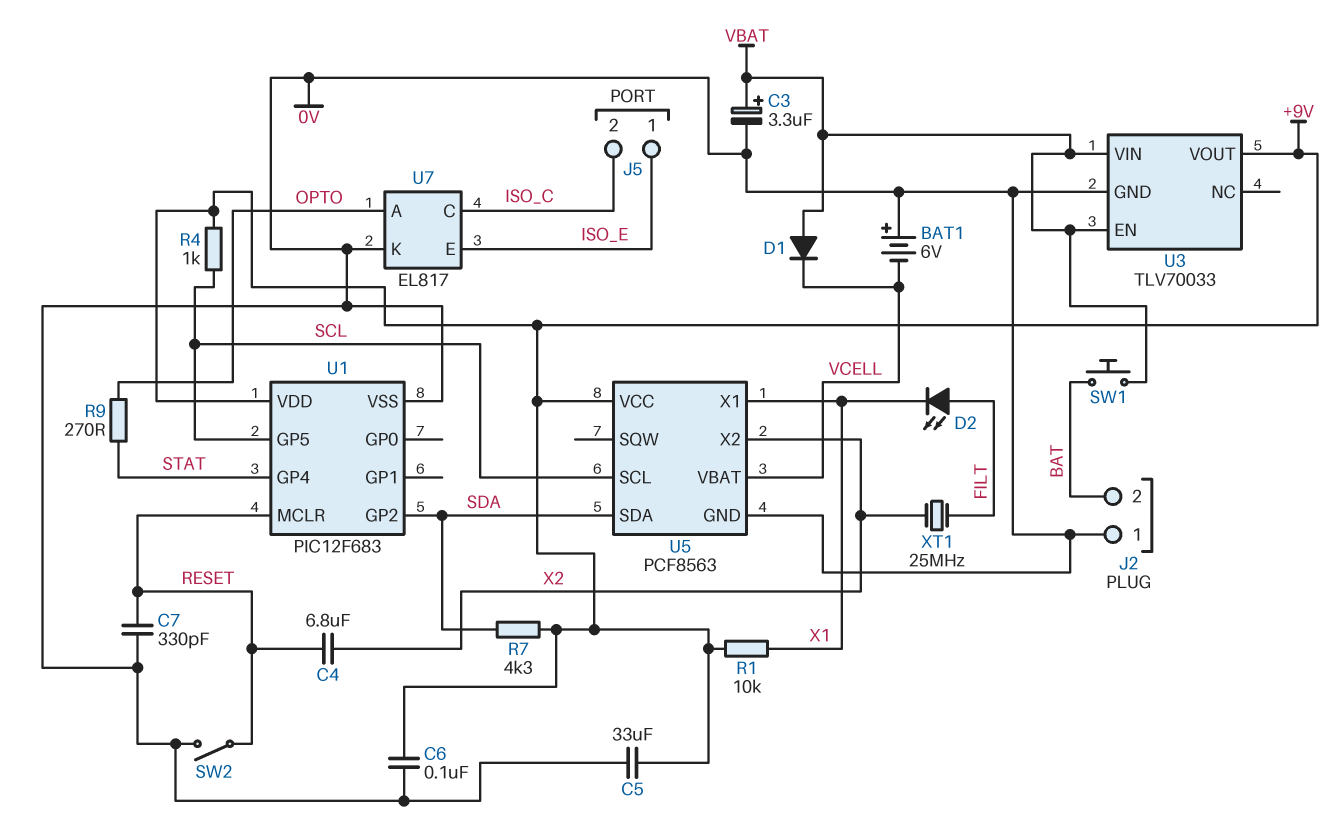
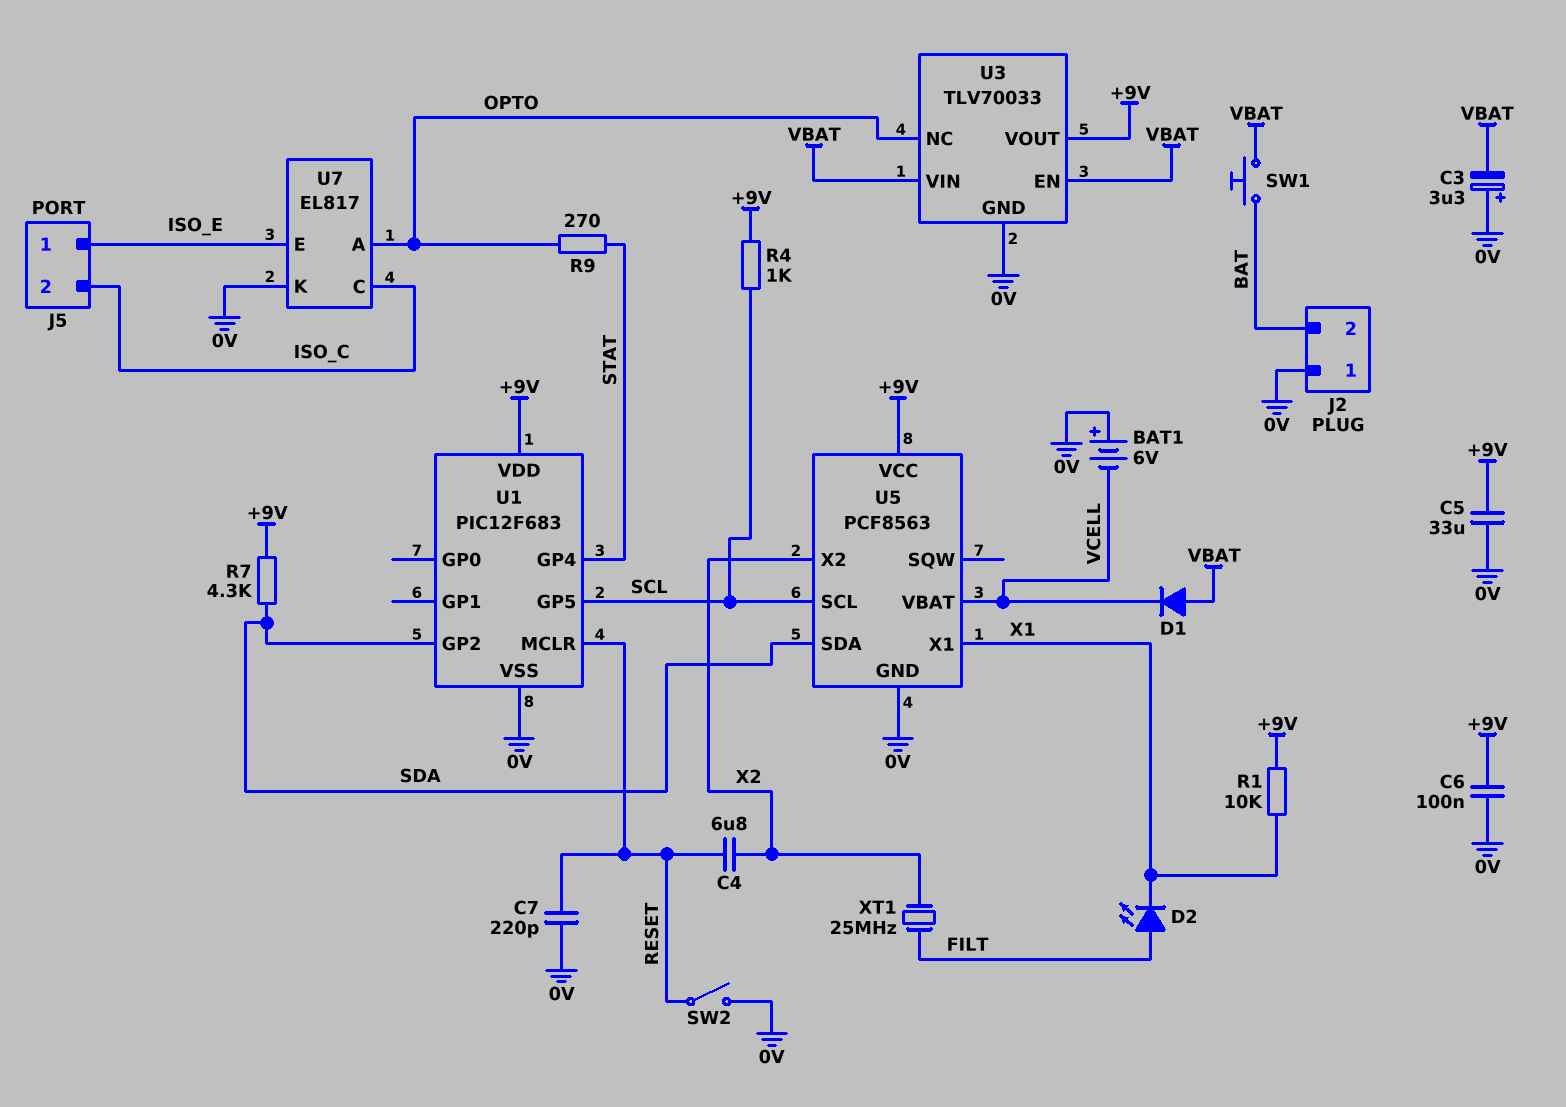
C3: 3.3uF (plus VBAT, minus 0V) -> 3.3uF (plus 0V, minus VBAT)
C7: 330pF (0V, RESET) -> 220pF (0V, RESET)
U3 pin NC: none -> OPTO

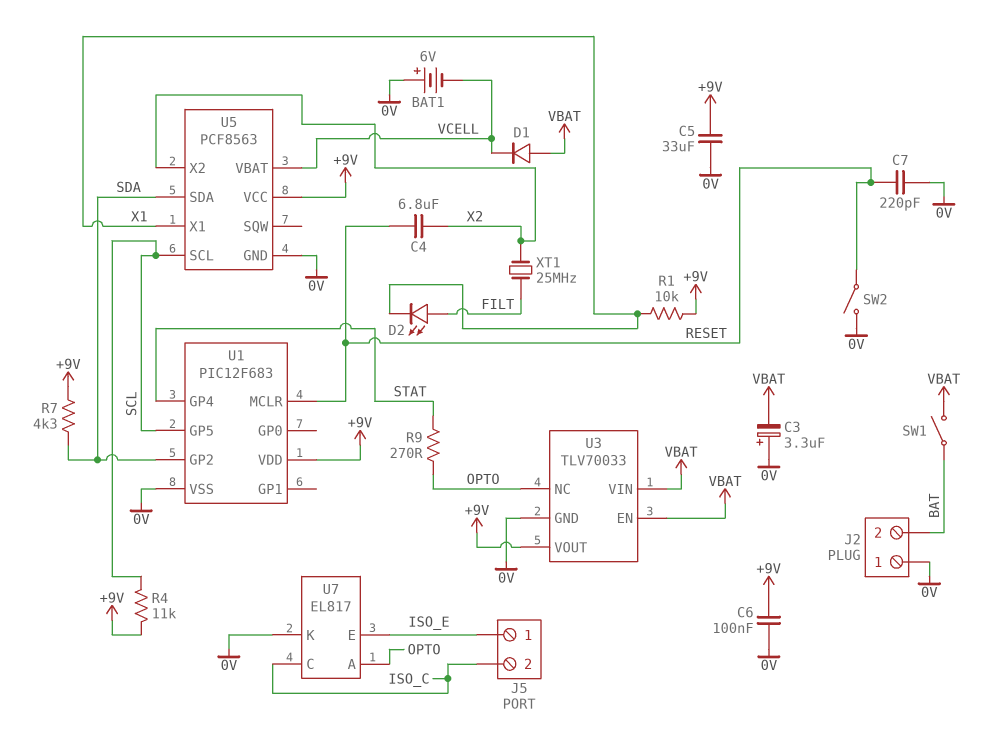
R4: 1k (+9V, SCL) -> 11k (+9V, SCL)
SW1: button (BAT, VBAT) -> switch (BAT, VBAT)

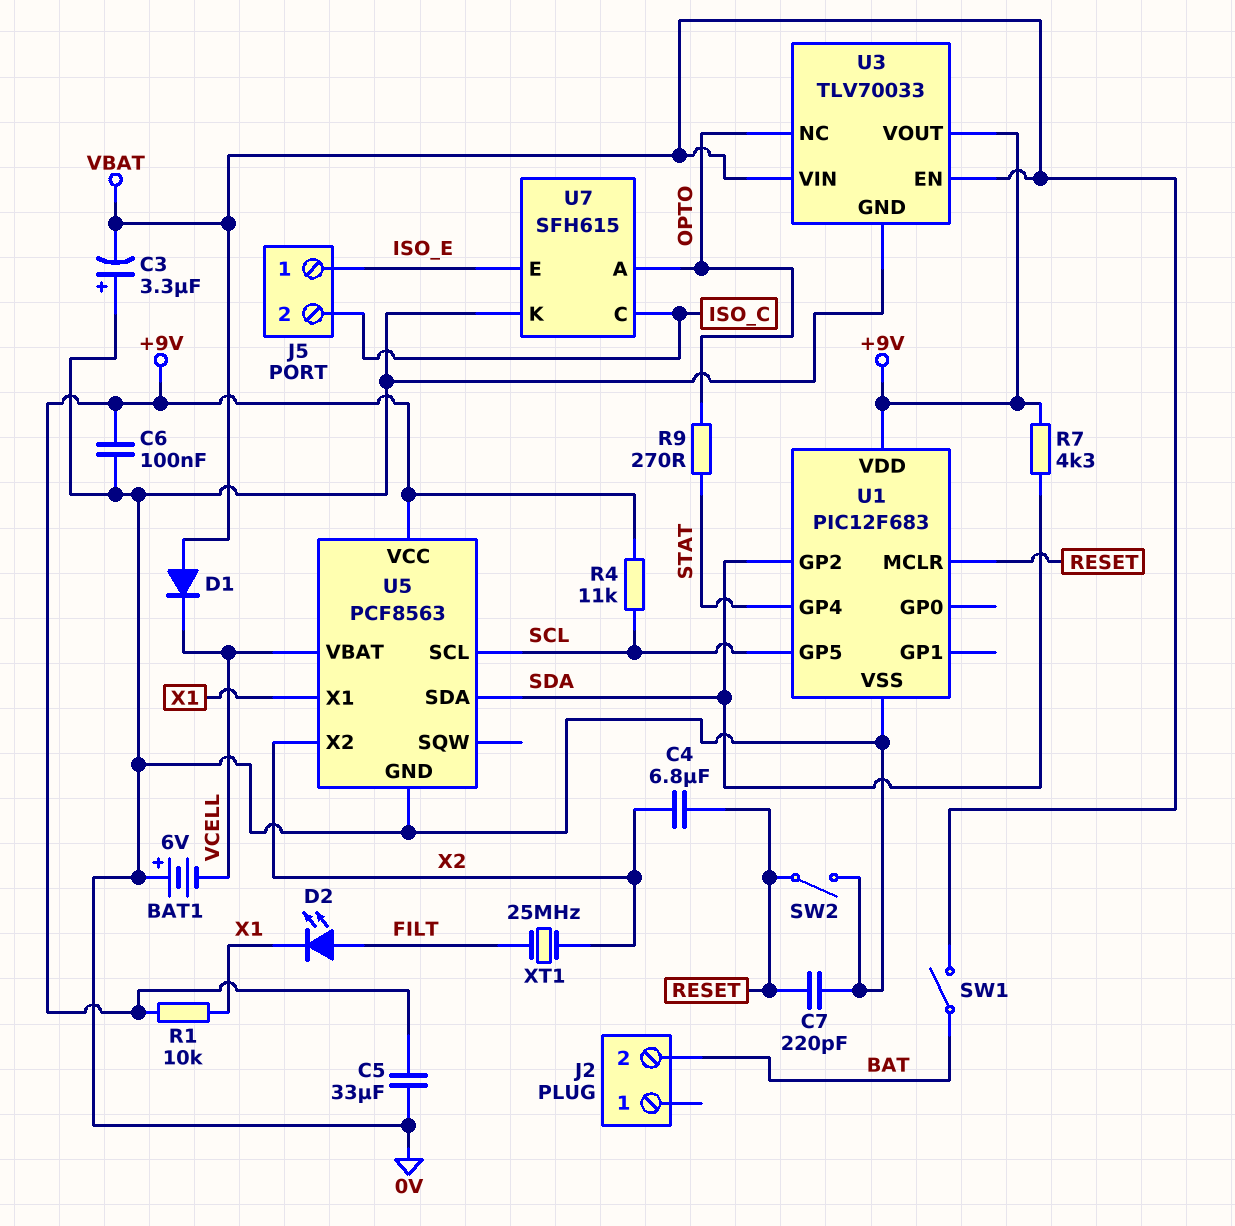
J2 pin 1: 0V -> none
U7: EL817 -> SFH615

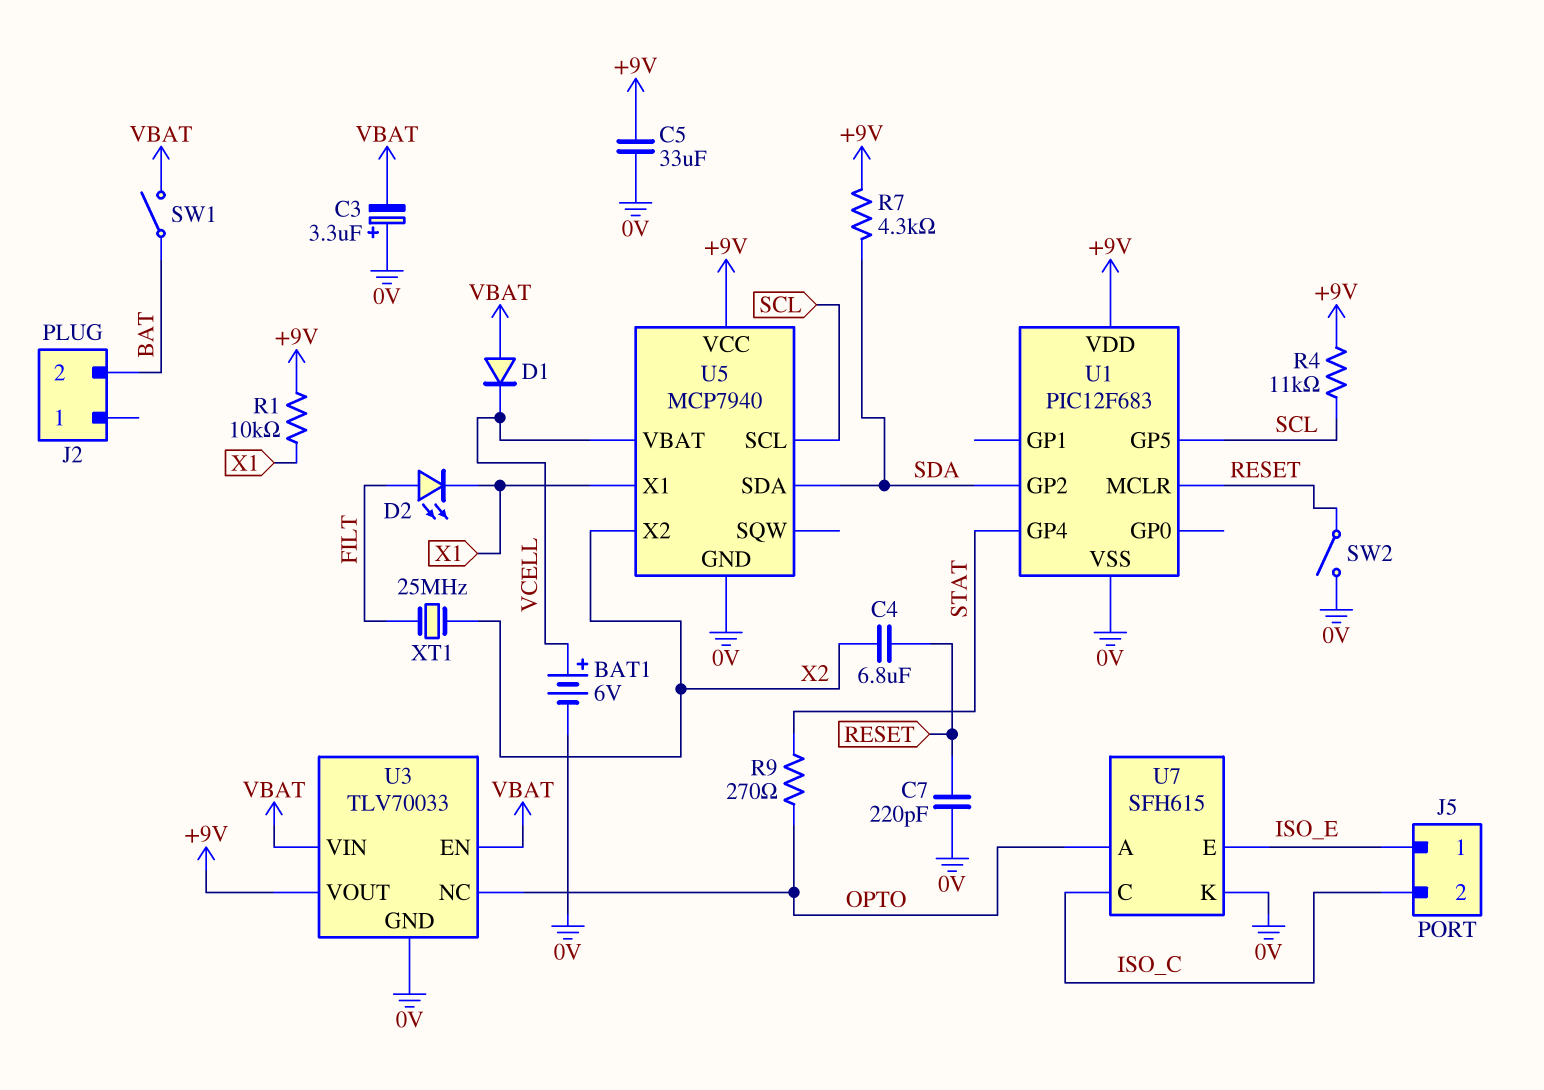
BAT1: 6V (plus 0V, minus VCELL) -> 6V (plus VCELL, minus 0V)
C6: 100nF (+9V, 0V) -> none
U5: PCF8563 -> MCP7940

